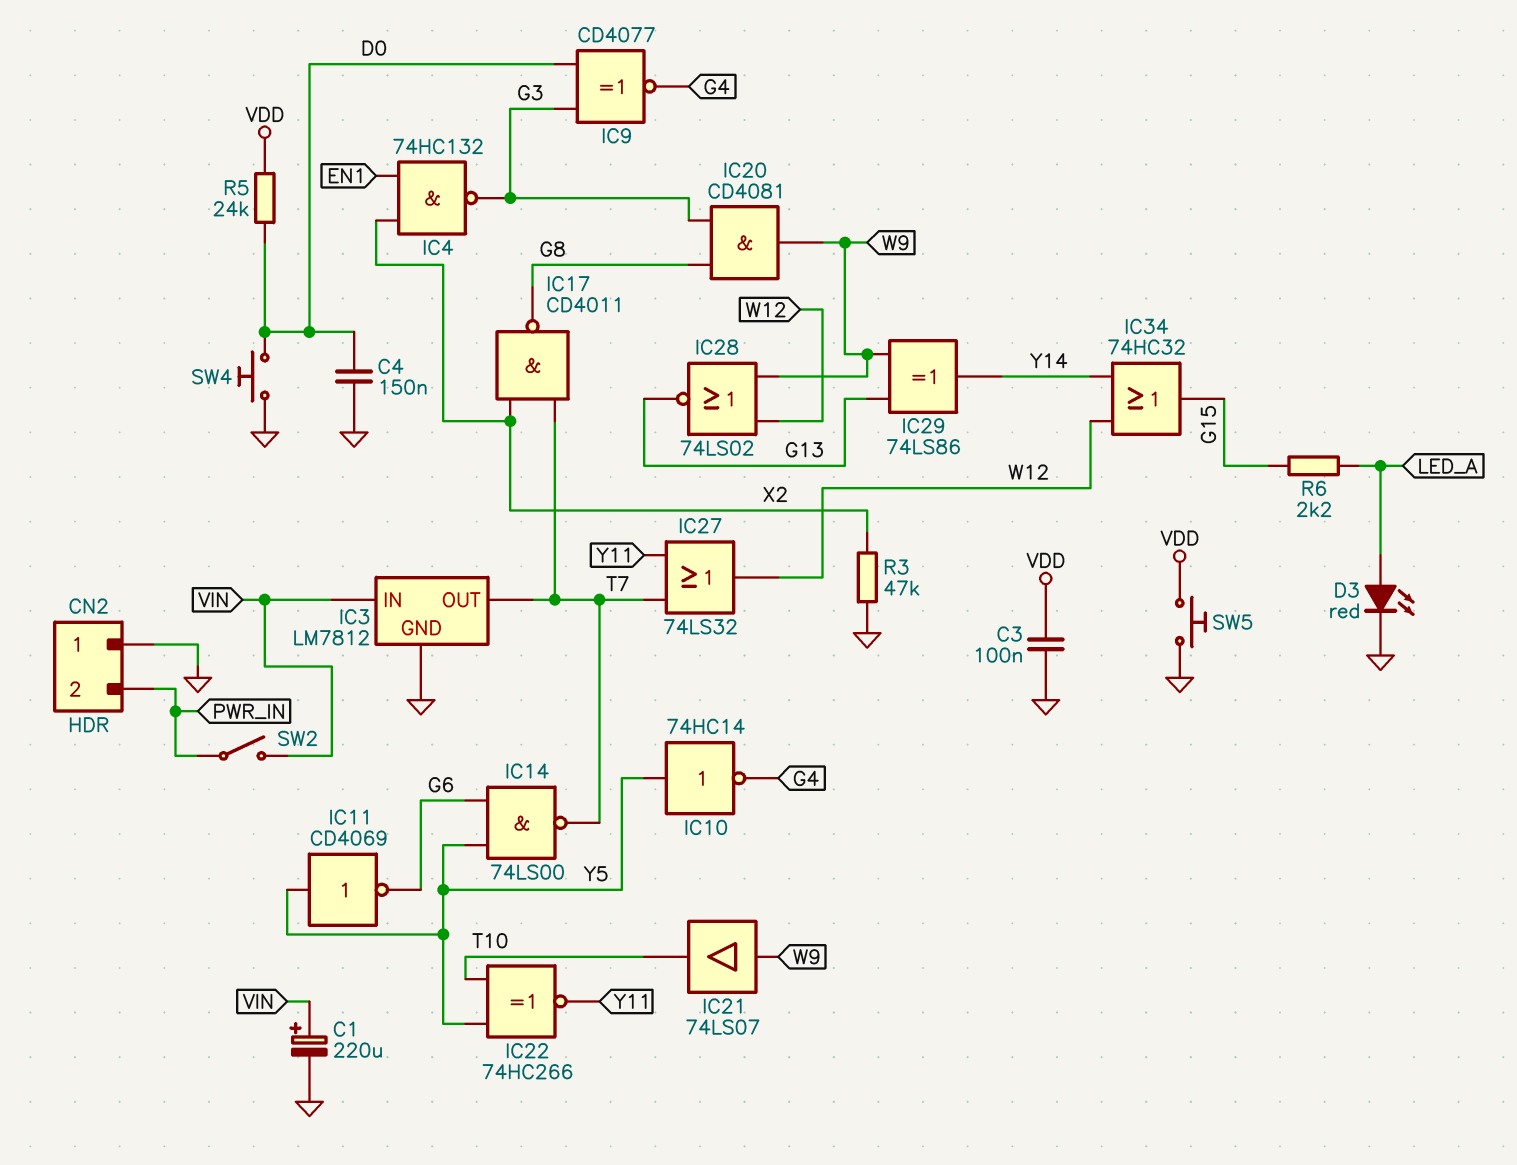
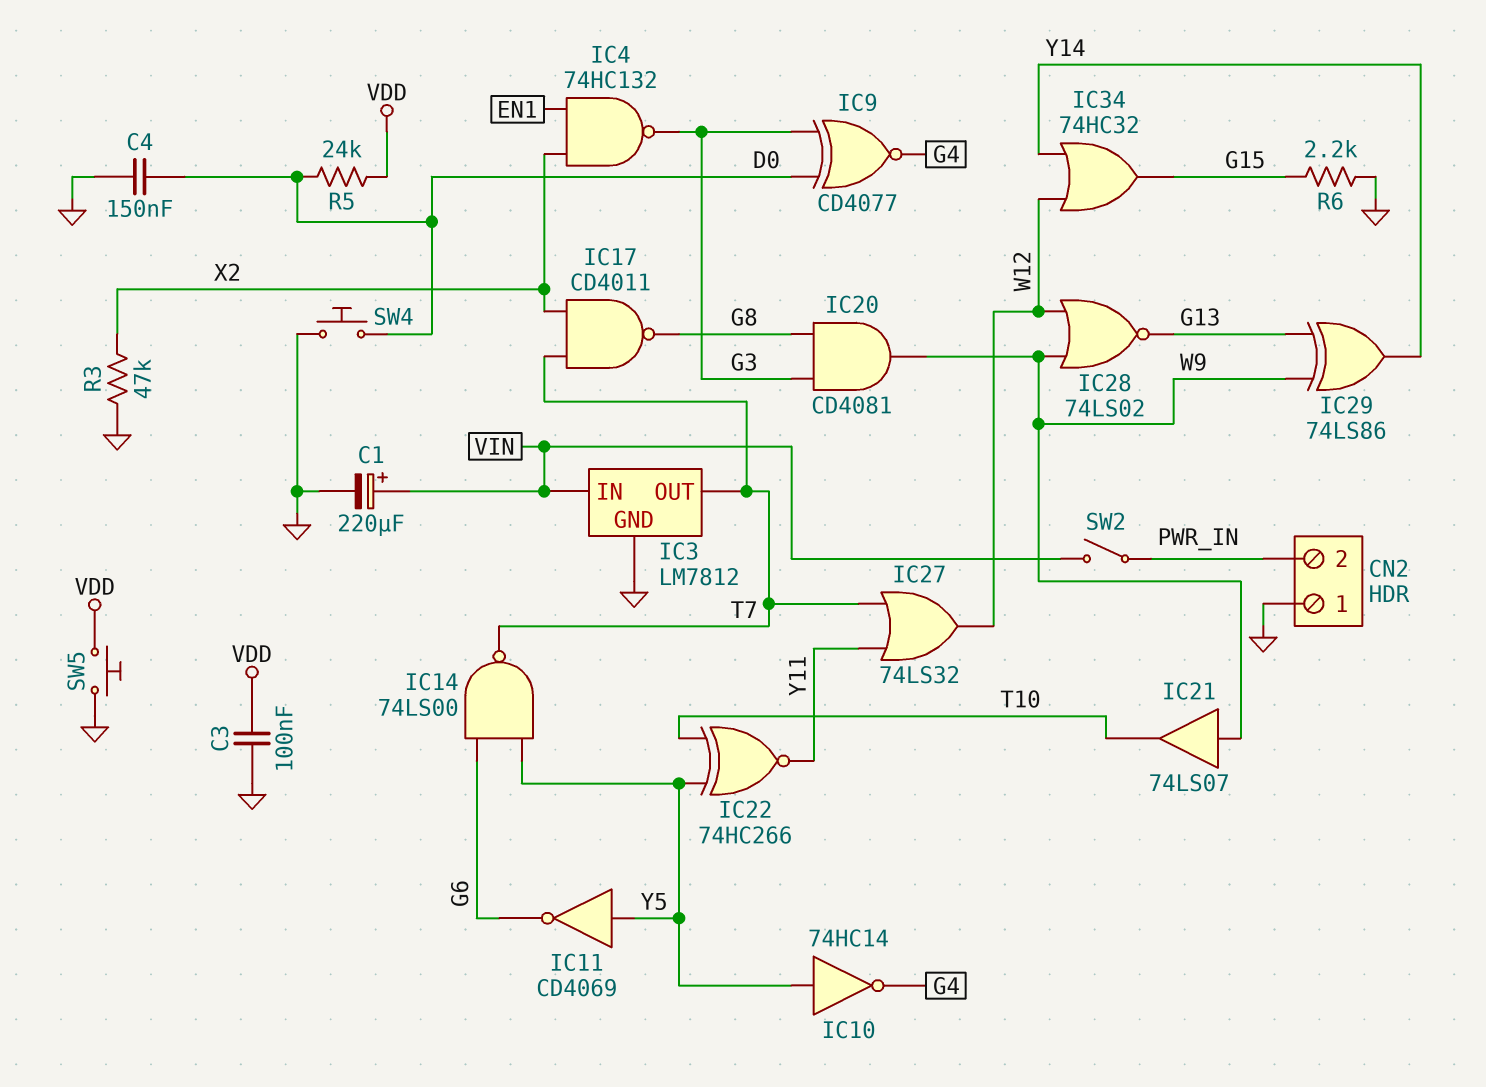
D3: LED red (A LED_A, K GND) -> none
R6: 2.2k (G15, LED_A) -> 2.2k (G15, GND)

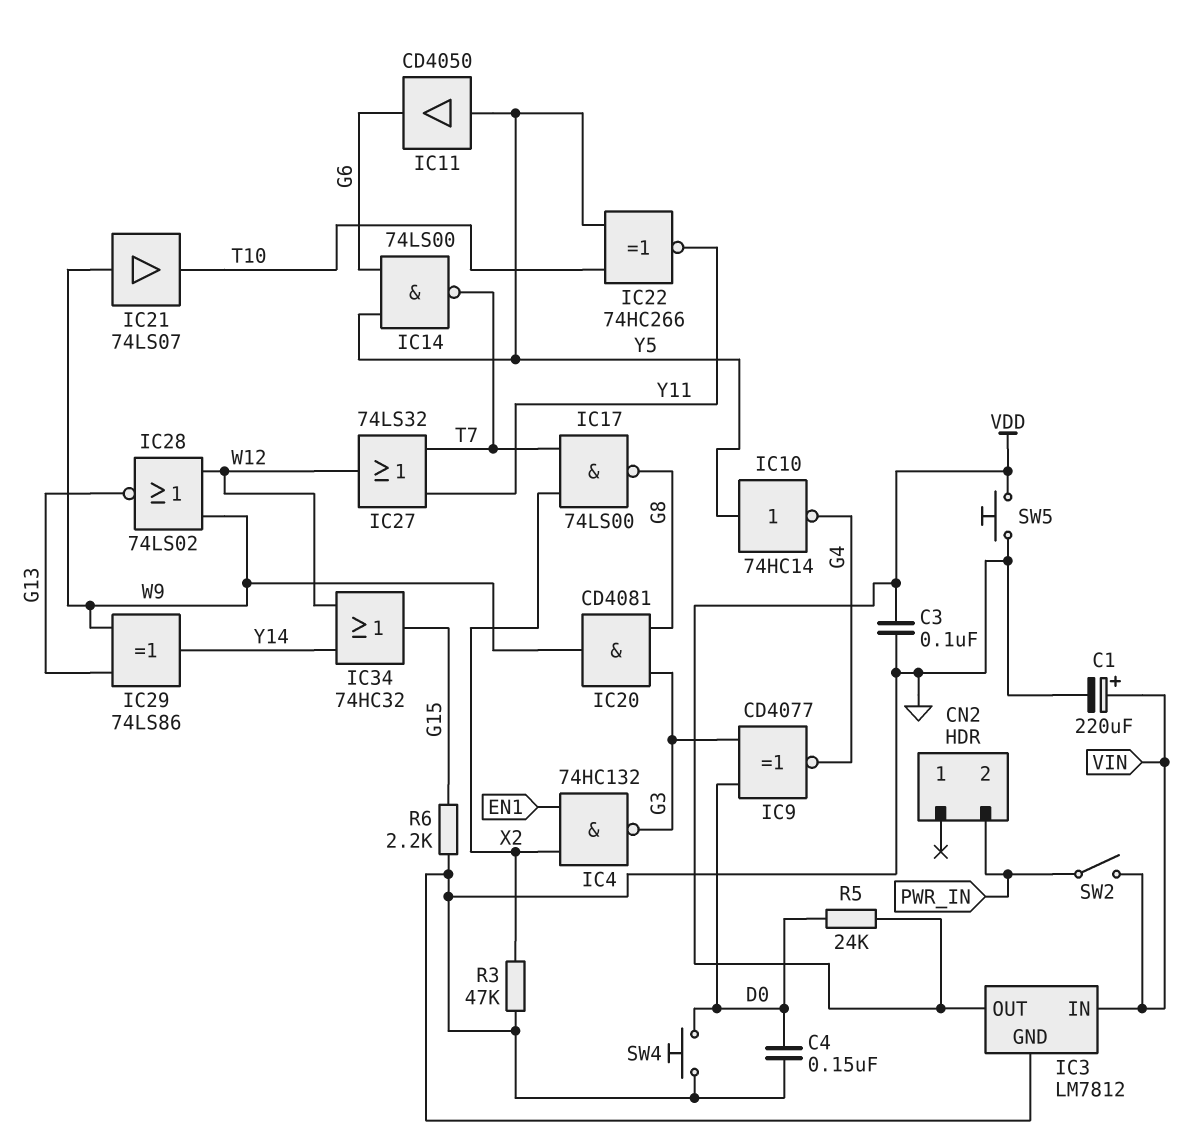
CN2 pin 1: GND -> none
IC3 pin OUT: T7 -> VDD
IC11: NOT CD4069 (in Y5, out G6) -> buffer CD4050 (in Y5, out G6)
IC17: NAND CD4011 (in T7, in X2, out G8) -> NAND 74LS00 (in T7, in X2, out G8)

